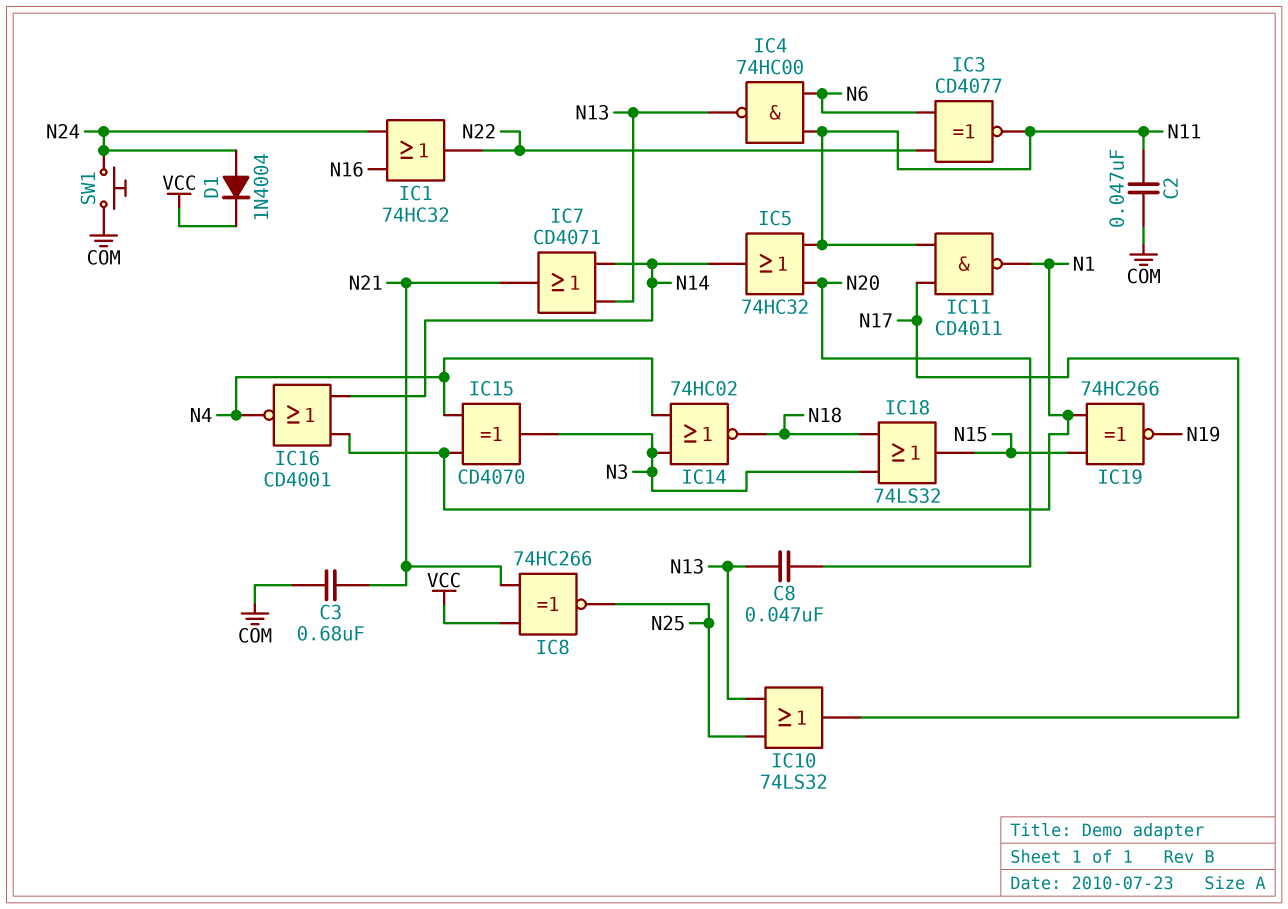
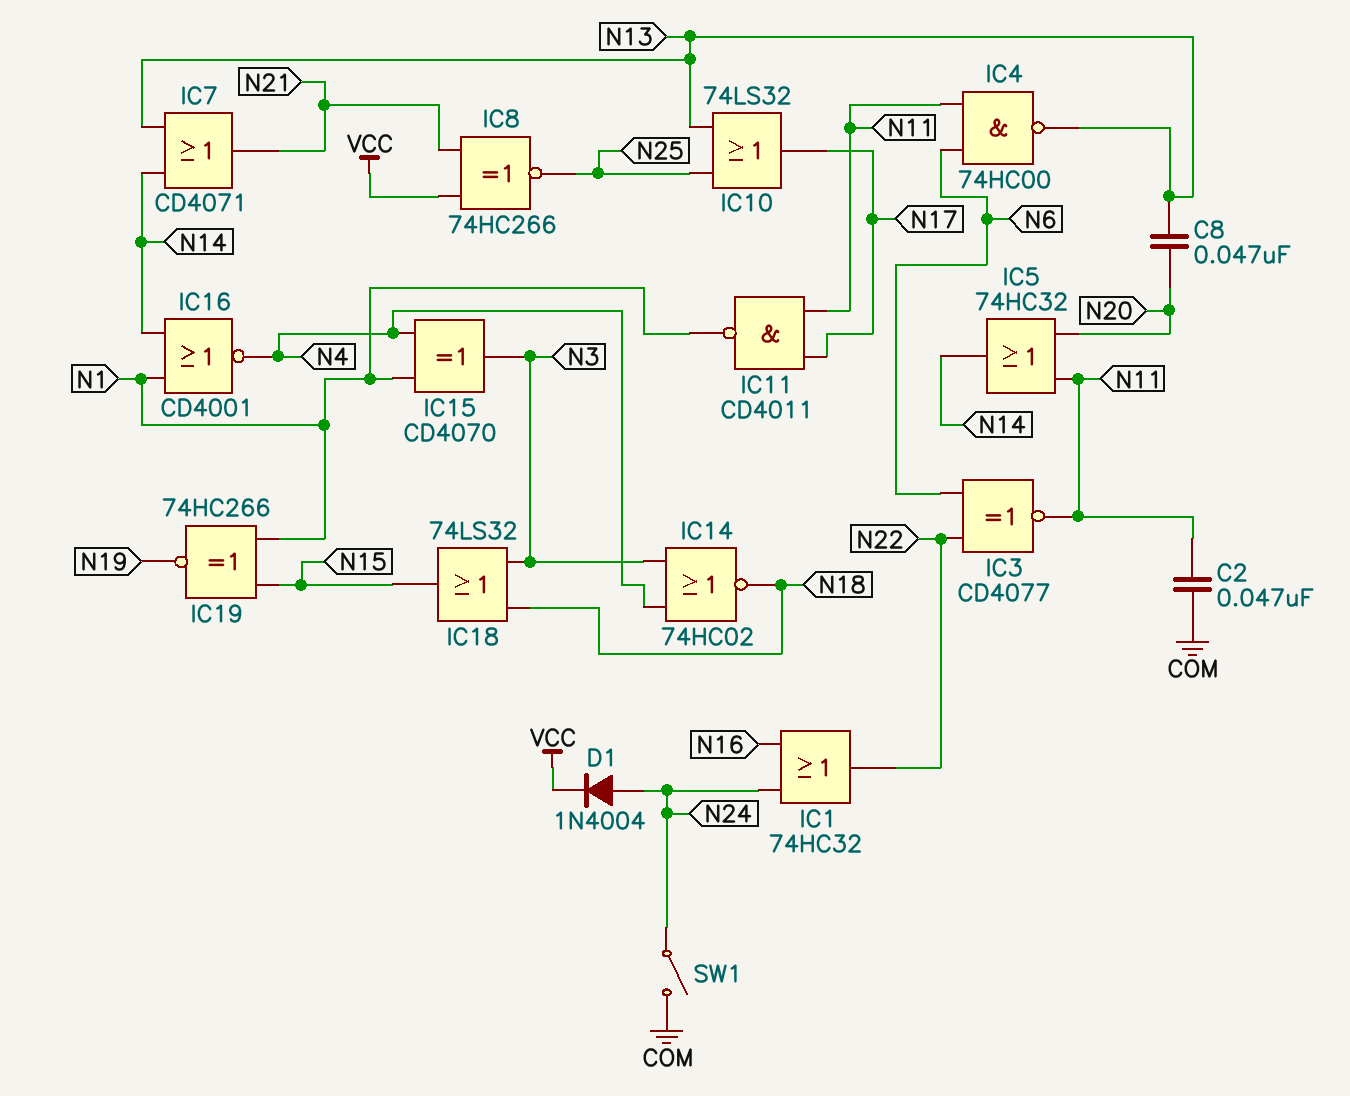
C3: 680nF (COM, N21) -> none
SW1: button (COM, N24) -> switch (COM, N24)

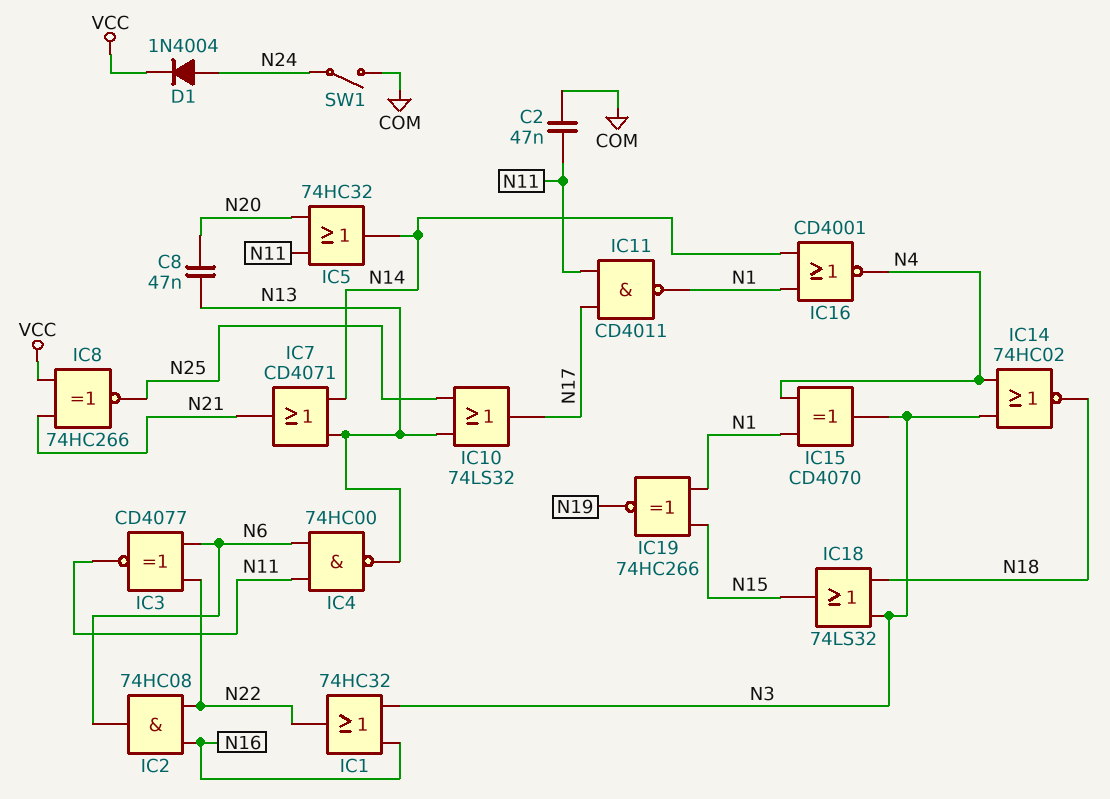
IC1: OR 74HC32 (in N16, in N24, out N22) -> OR 74HC32 (in N3, in N16, out N22)
IC2: none -> AND 74HC08 (in N16, in N22, out N6)

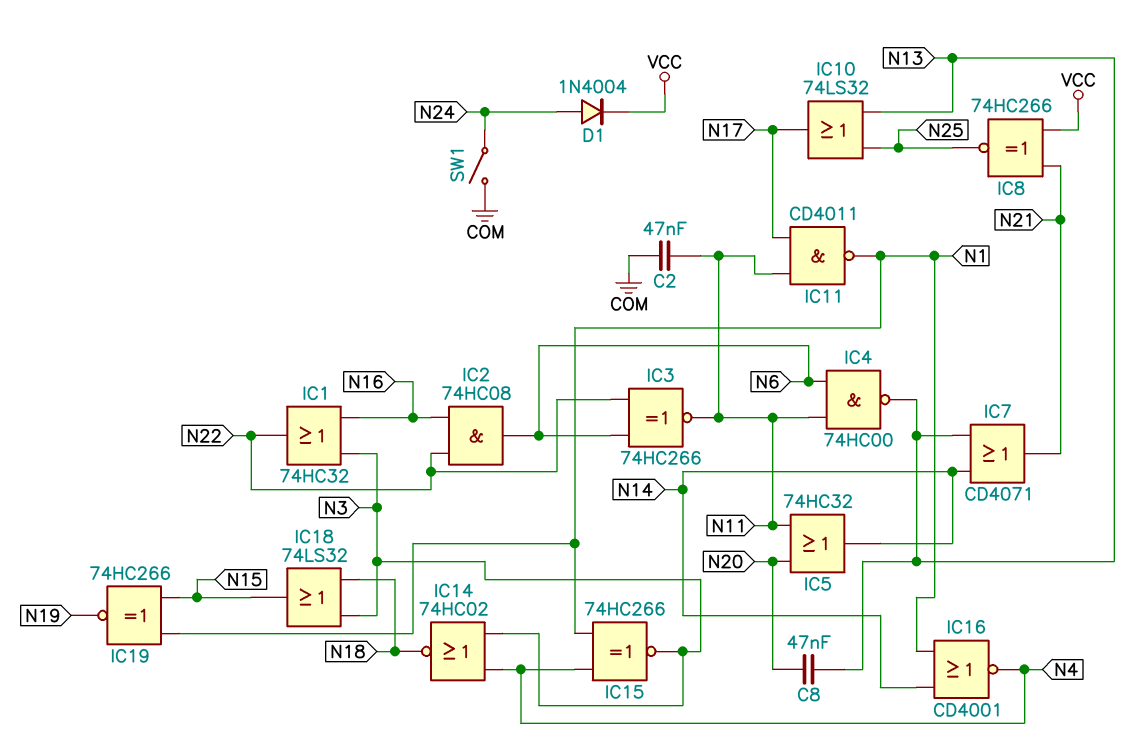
IC3: XNOR CD4077 (in N6, in N22, out N11) -> XNOR 74HC266 (in N6, in N22, out N11)
IC15: XOR CD4070 (in N1, in N4, out N3) -> XNOR 74HC266 (in N1, in N4, out N3)

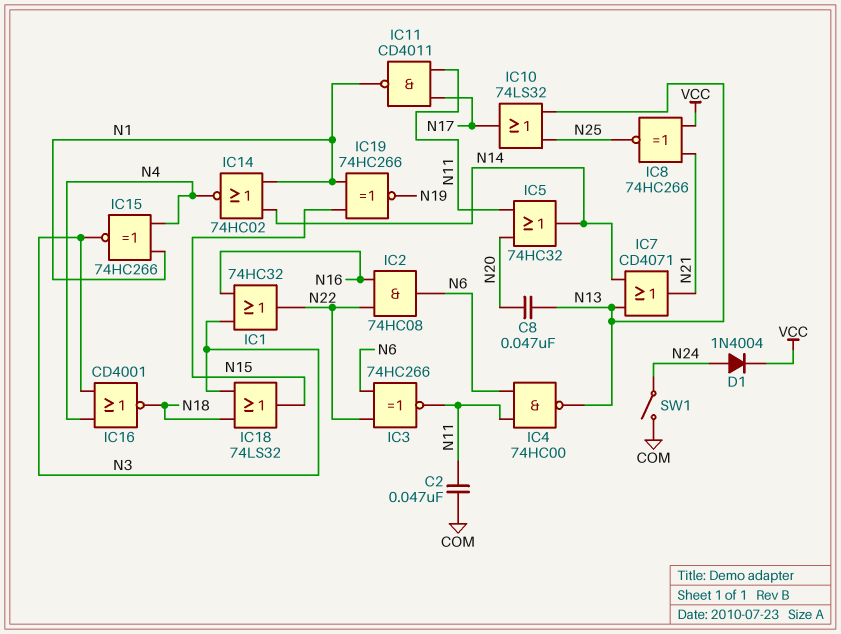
IC14: NOR 74HC02 (in N3, in N4, out N18) -> NOR 74HC02 (in N1, in N14, out N4)
IC16: NOR CD4001 (in N1, in N14, out N4) -> NOR CD4001 (in N3, in N4, out N18)

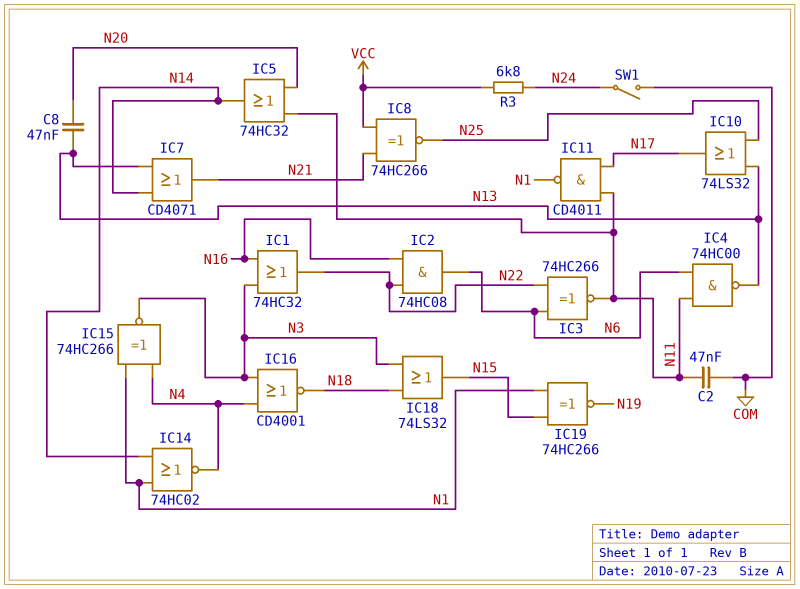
D1: diode 1N4004 (A N24, K VCC) -> none
R3: none -> 6.8k (N24, VCC)

